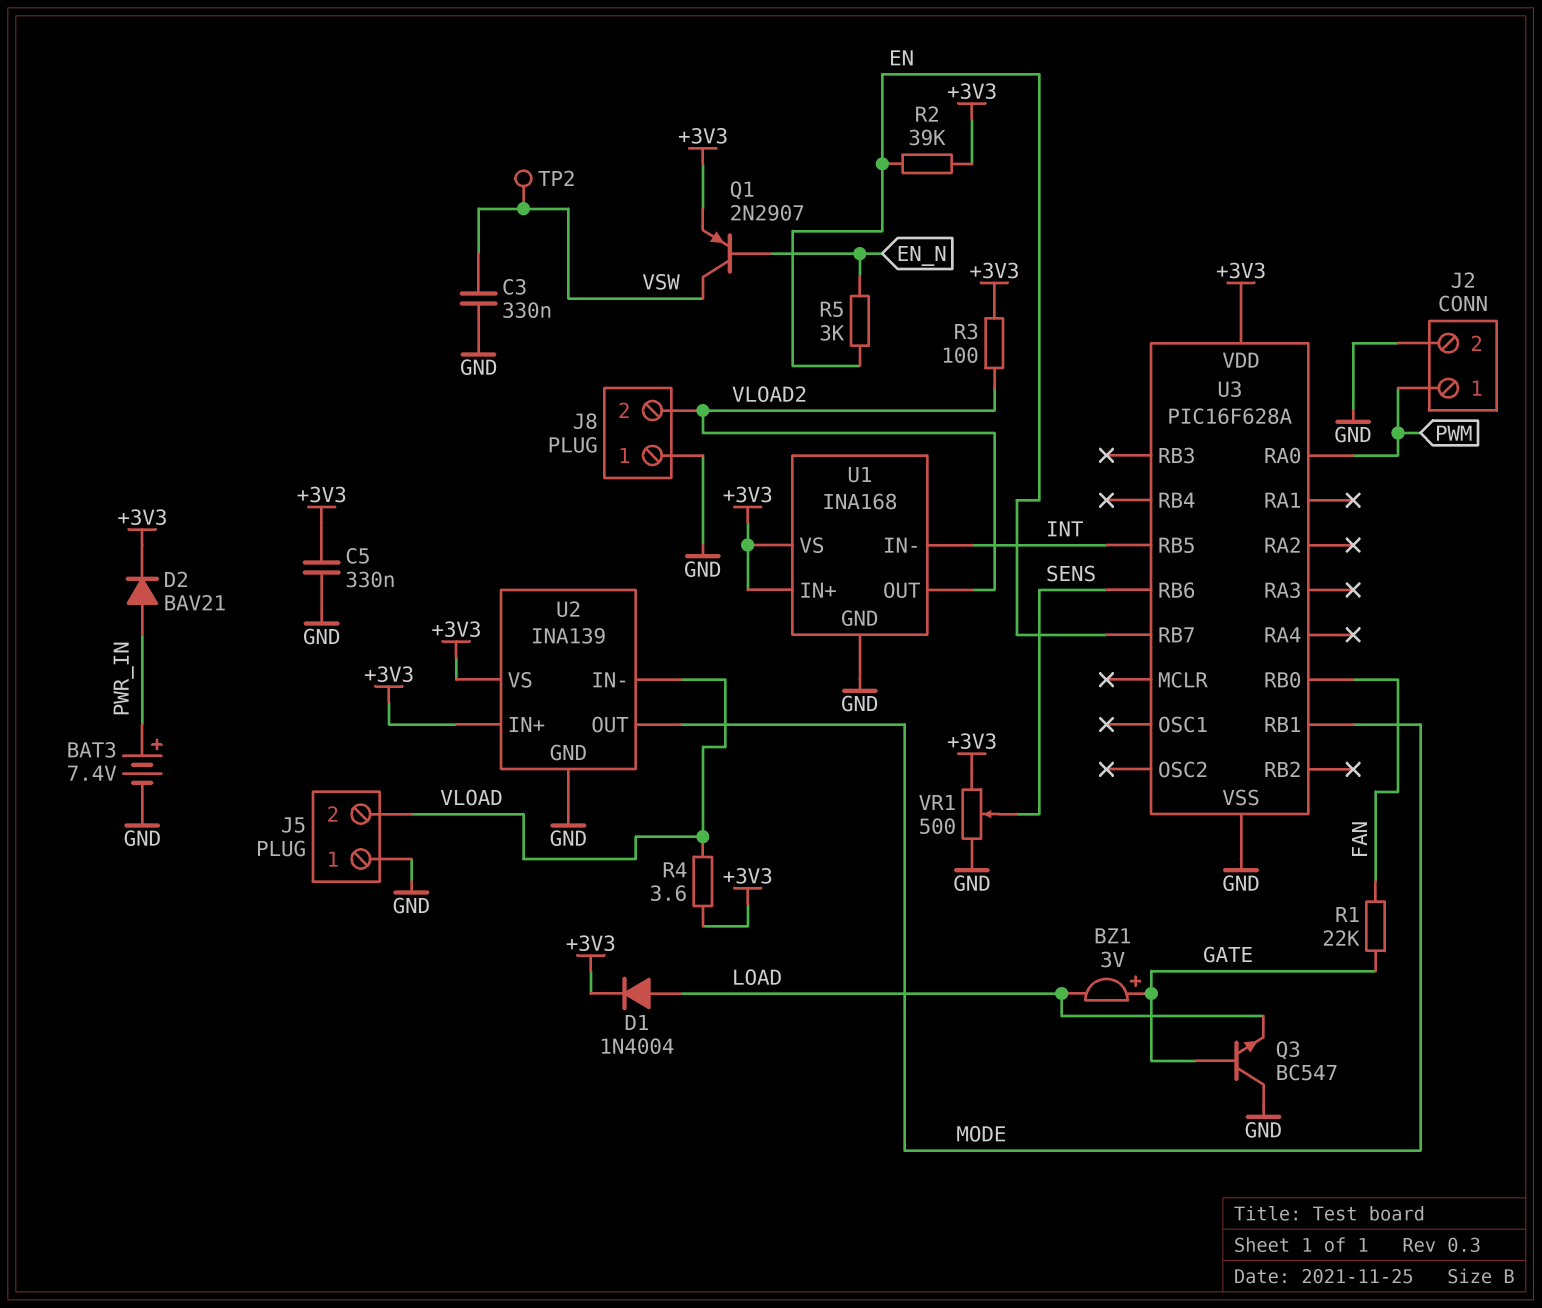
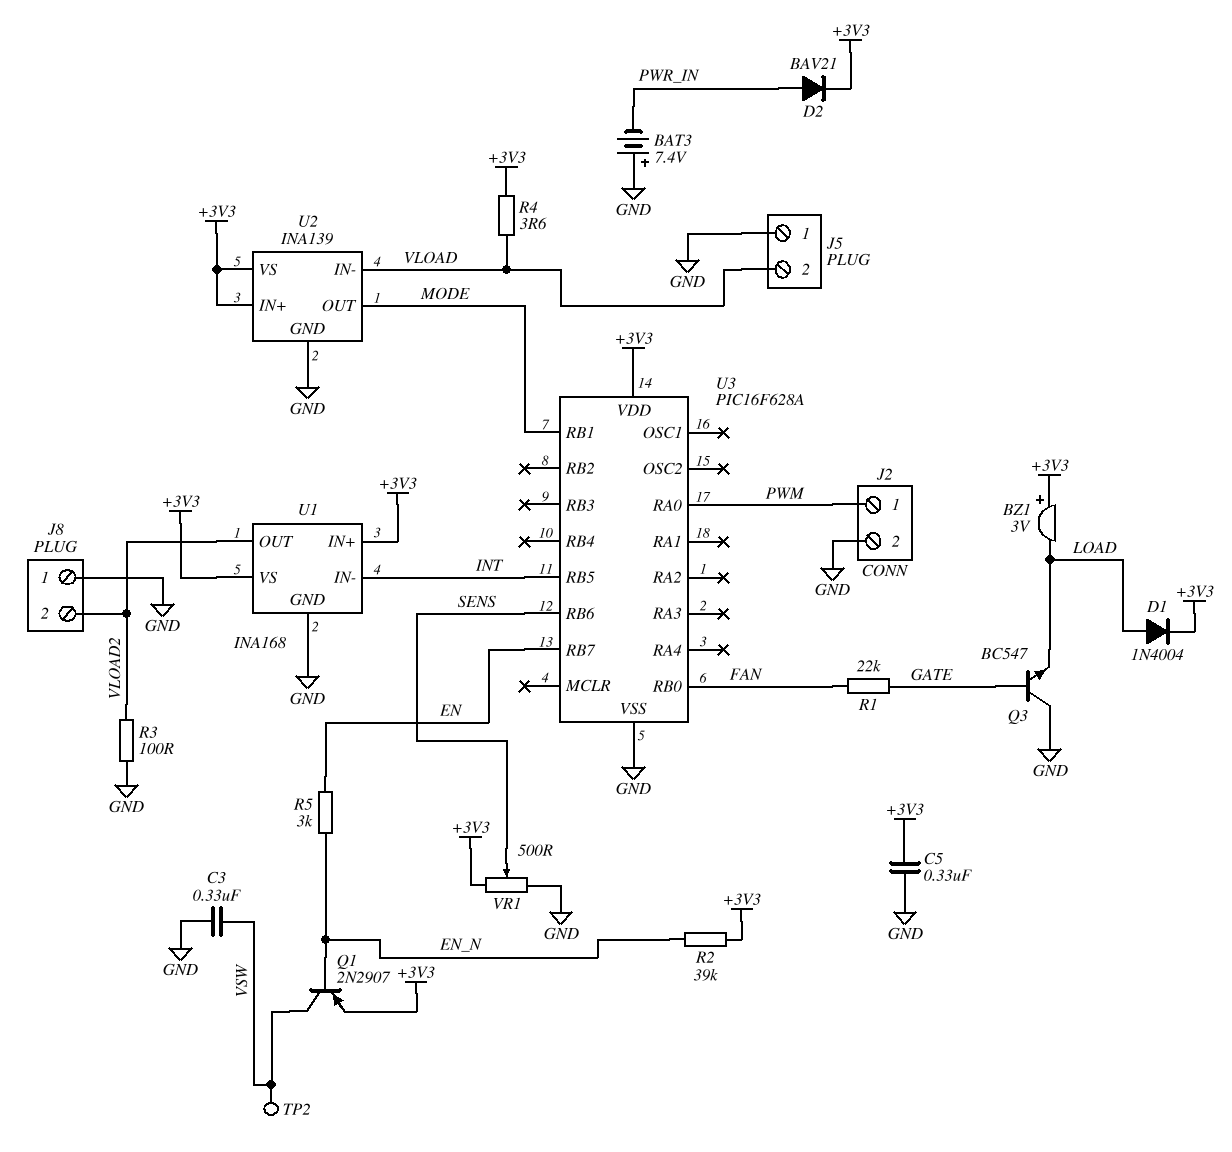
BAT3: 7.4V (plus PWR_IN, minus GND) -> 7.4V (plus GND, minus PWR_IN)
BZ1: buzzer 3V (plus GATE, minus LOAD) -> buzzer 3V (plus +3V3, minus LOAD)
R2: 39k (+3V3, EN) -> 39k (+3V3, EN_N)
R3: 100 (+3V3, VLOAD2) -> 100 (GND, VLOAD2)

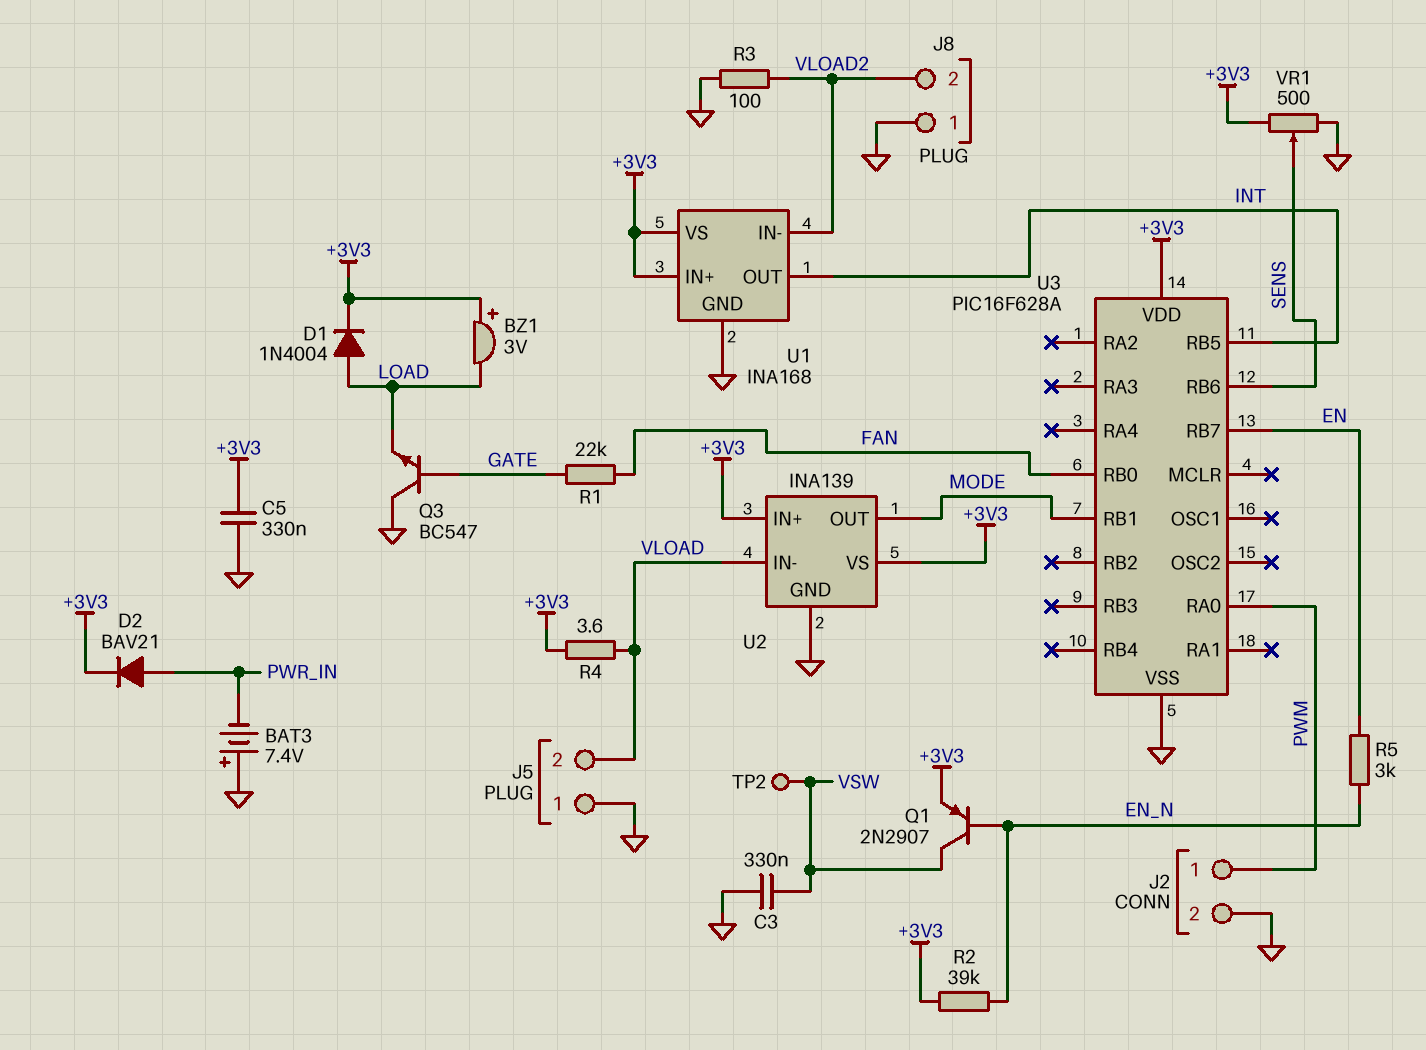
U1 pin IN-: INT -> VLOAD2
U1 pin OUT: VLOAD2 -> INT

